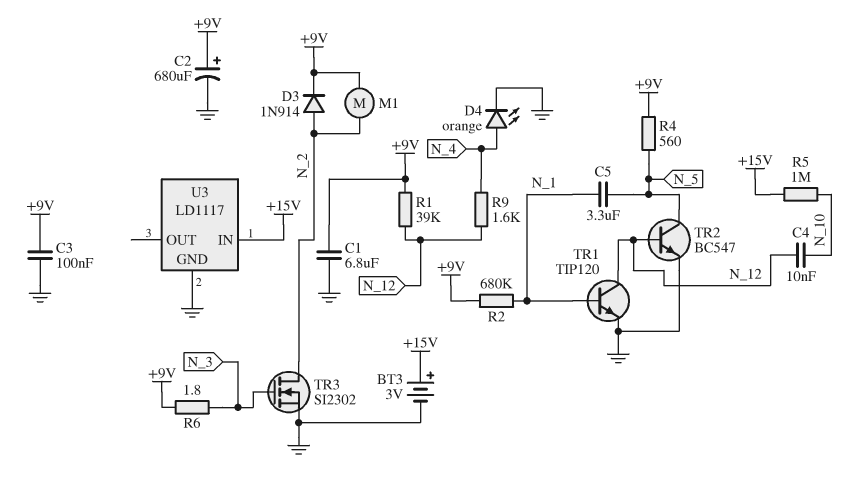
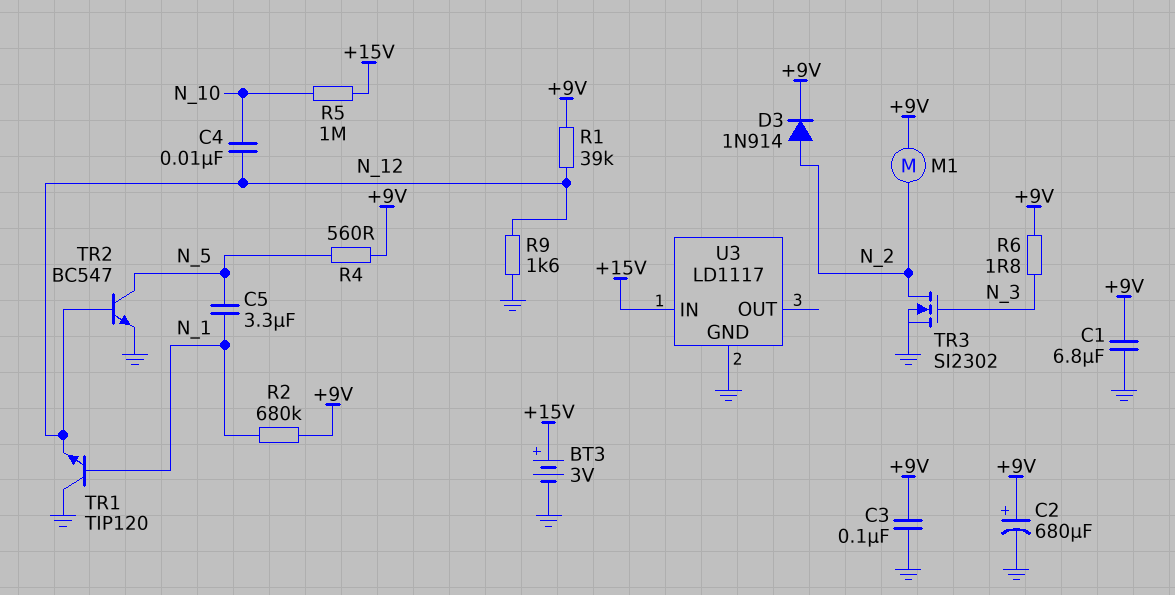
D4: LED orange (A N_4, K GND) -> none
R9: 1.6k (N_4, N_12) -> 1.6k (GND, N_12)
TR1: NPN TIP120 (B N_1, C N_12, E GND) -> NPN TIP120 (B N_1, C GND, E N_12)

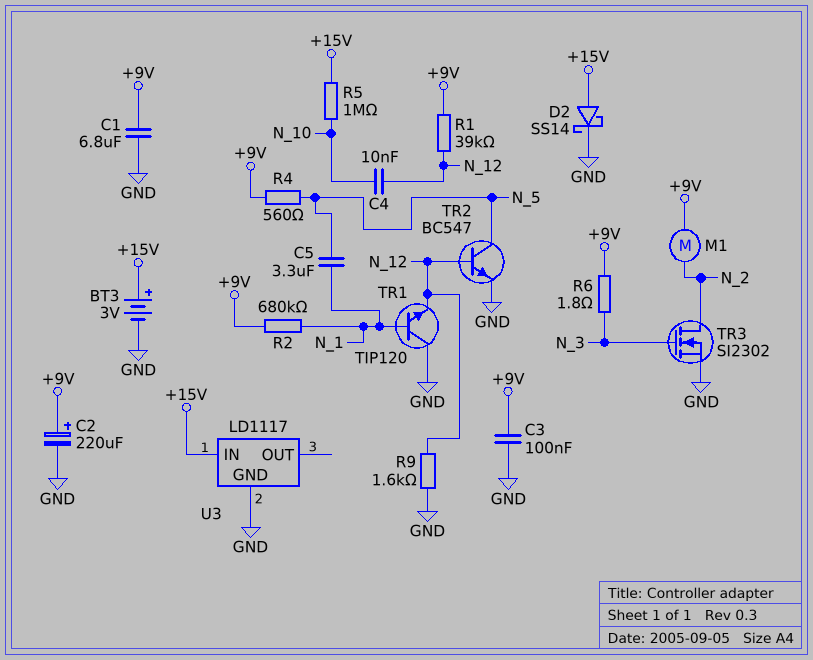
C2: 680uF (plus +9V, minus GND) -> 220uF (plus +9V, minus GND)
D2: none -> schottky SS14 (A +15V, K GND)
D3: diode 1N914 (A N_2, K +9V) -> none

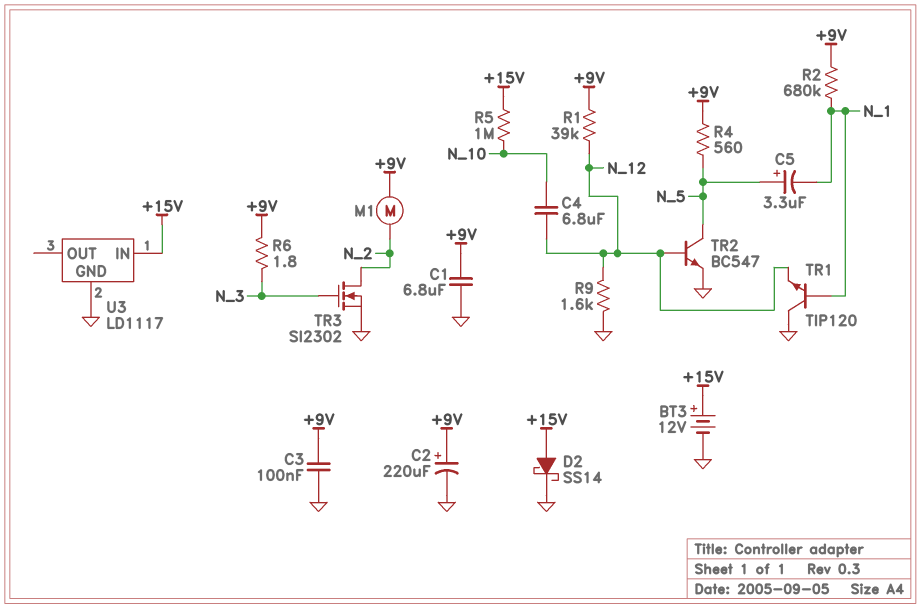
BT3: 3V (plus +15V, minus GND) -> 12V (plus +15V, minus GND)
C4: 10nF (N_10, N_12) -> 6.8uF (N_10, N_12)
C5: 3.3uF (N_1, N_5) -> 3.3uF (plus N_5, minus N_1)

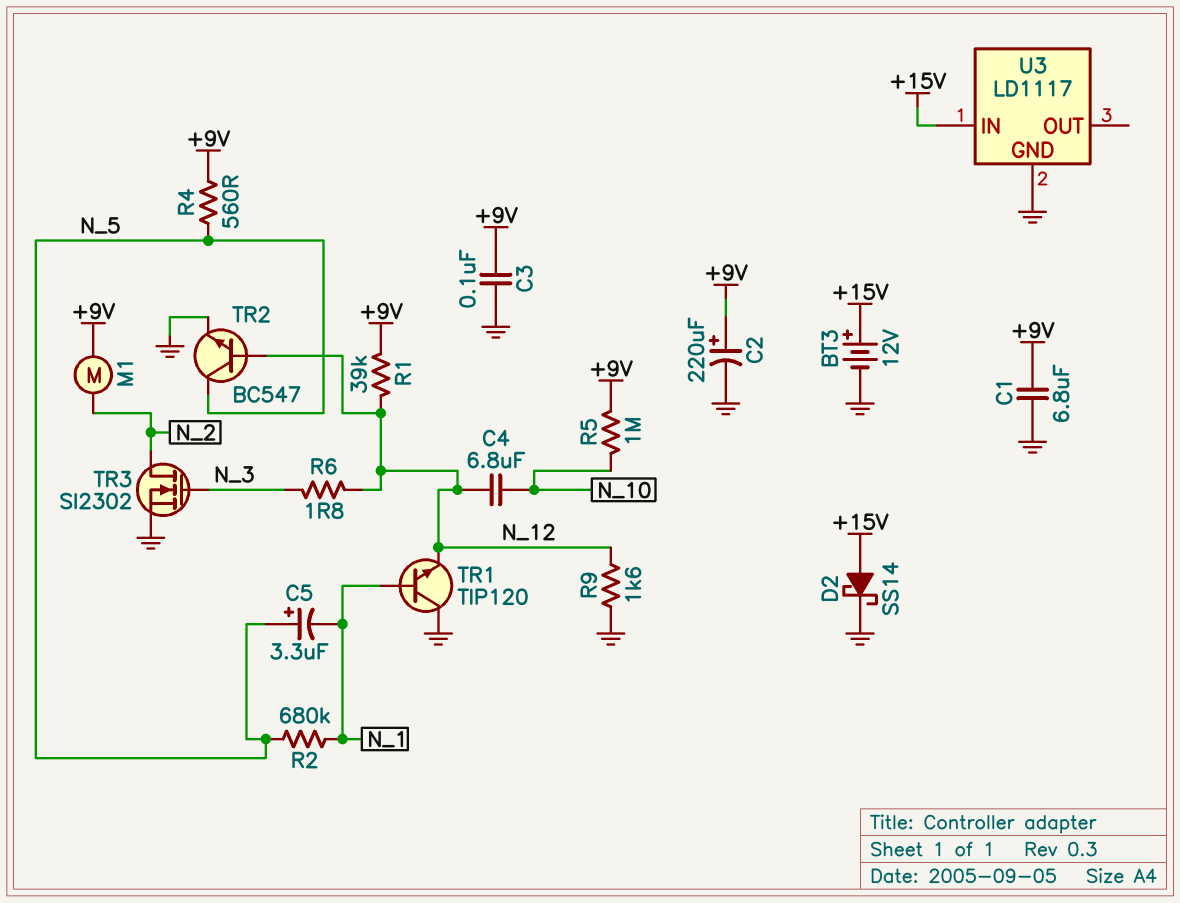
R2: 680k (+9V, N_1) -> 680k (N_1, N_5)
R5: 1M (+15V, N_10) -> 1M (+9V, N_10)
R6: 1.8 (+9V, N_3) -> 1.8 (N_3, N_12)

